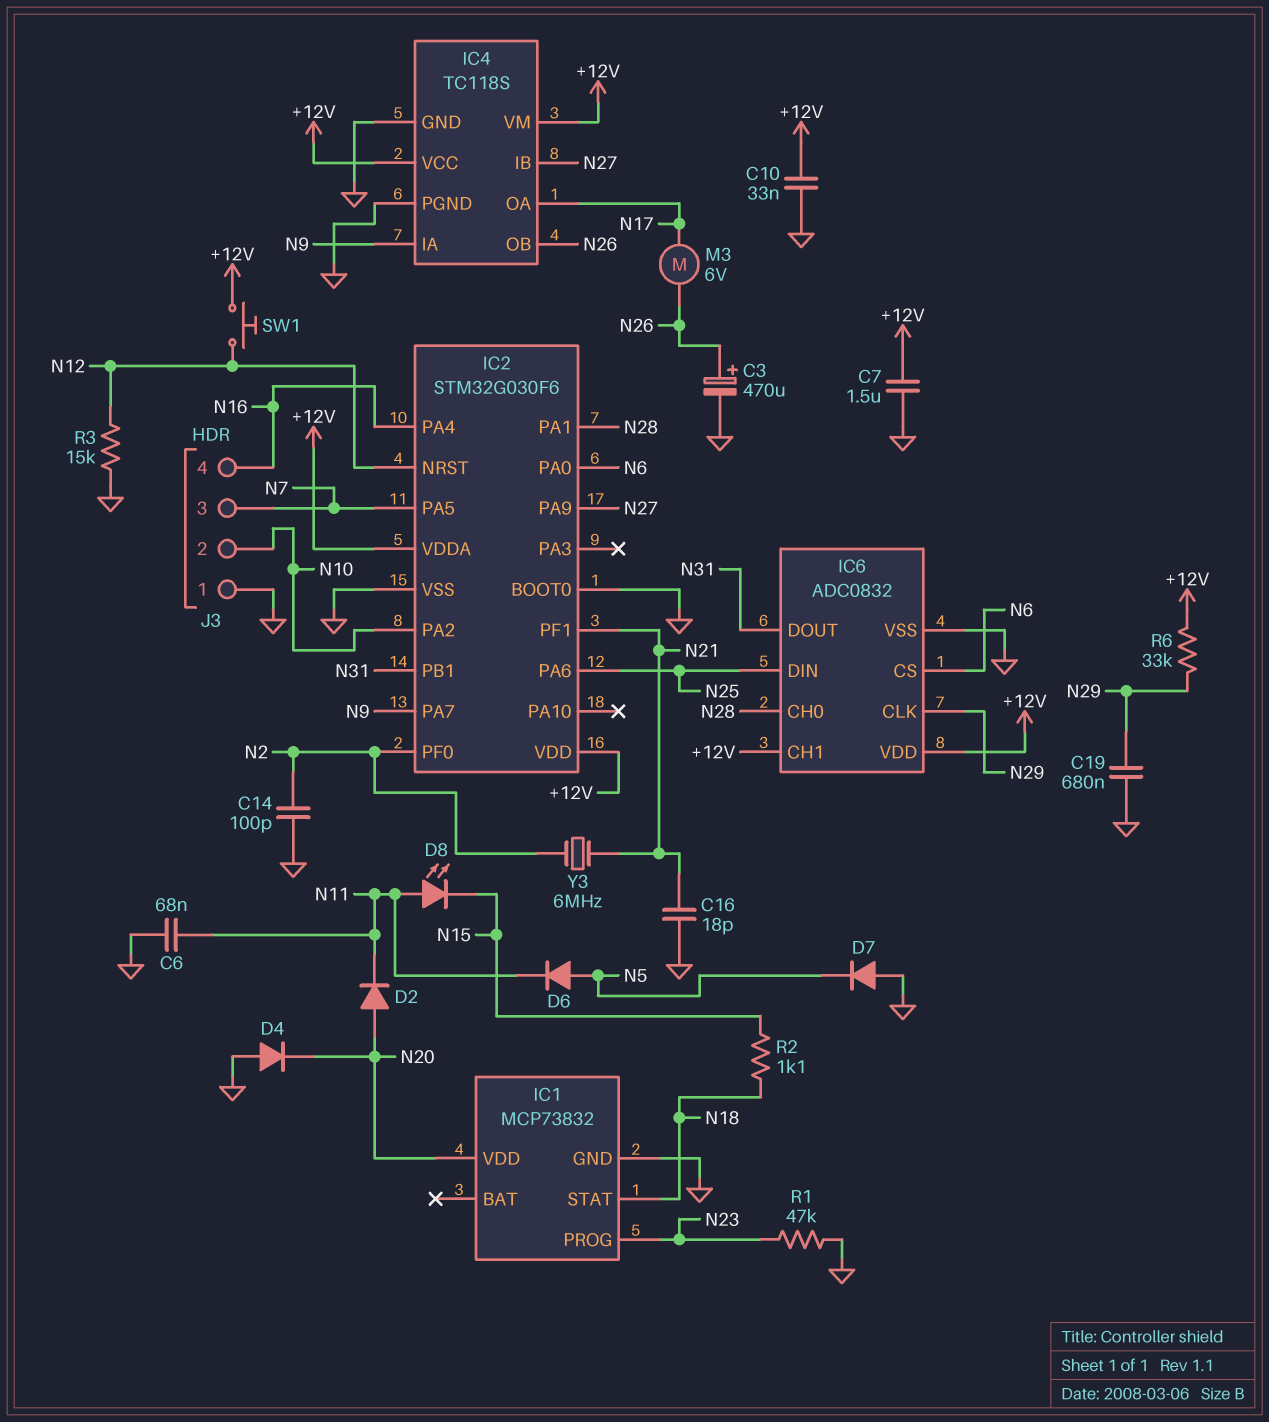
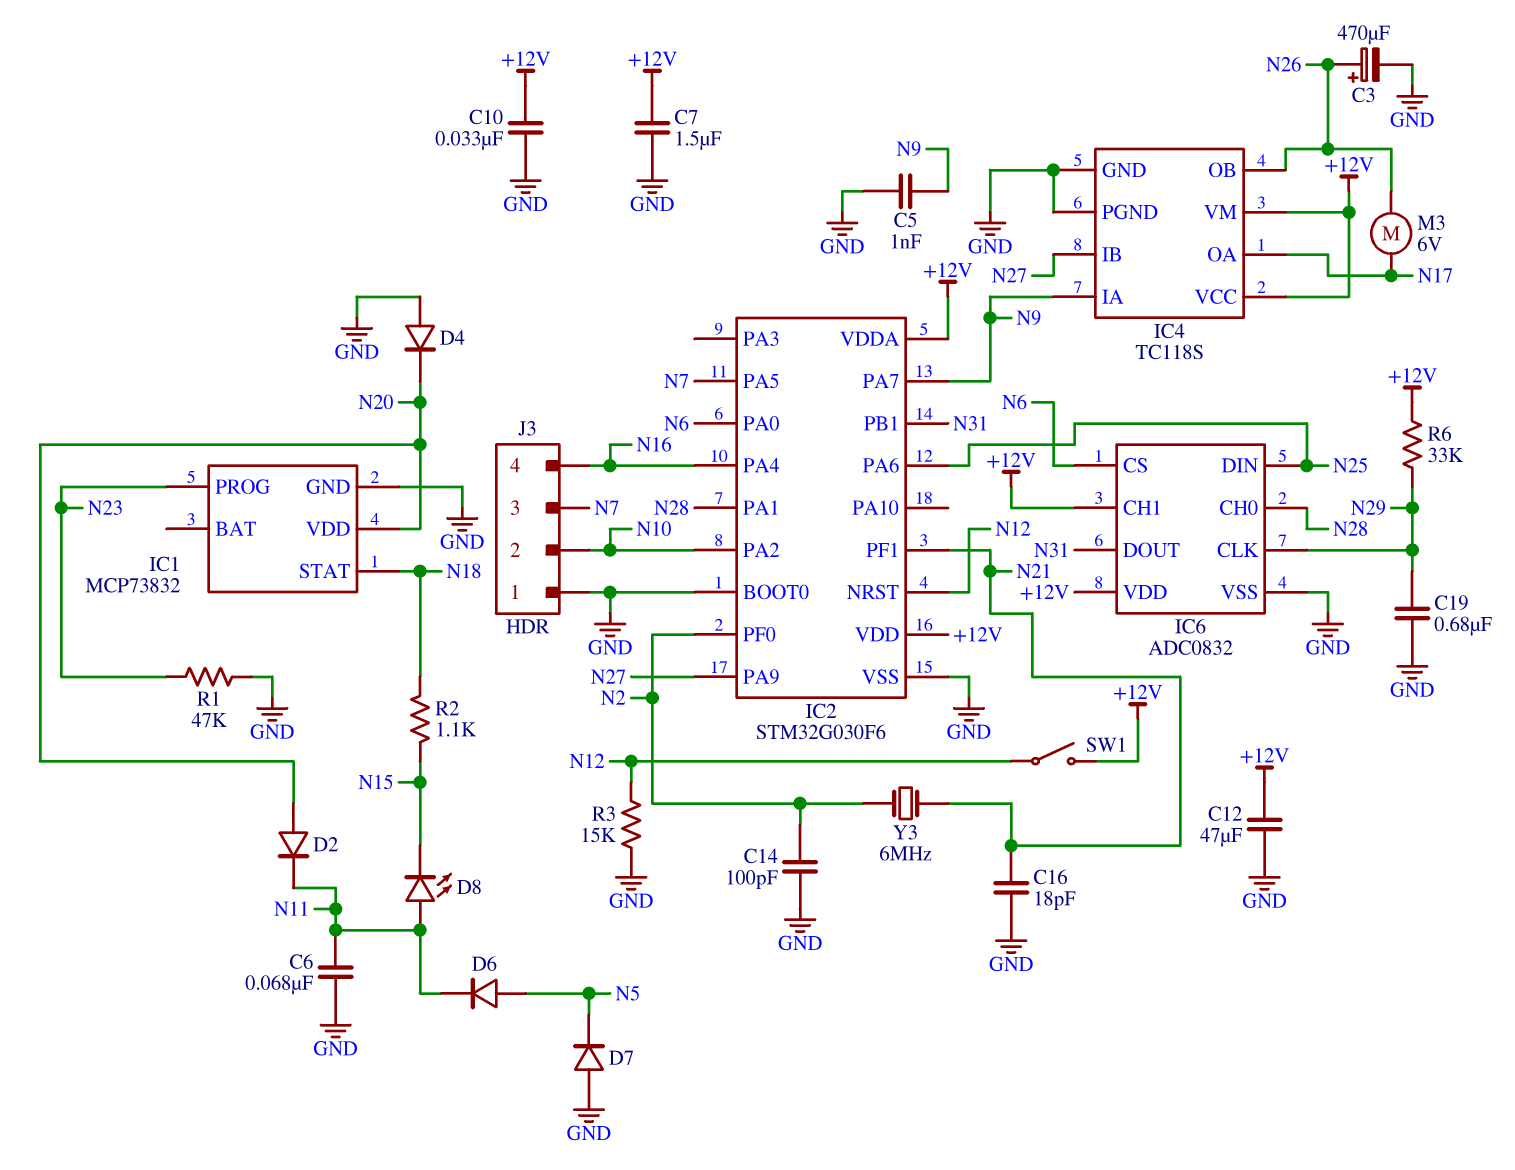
C5: none -> 1nF (GND, N9)
C12: none -> 47uF (+12V, GND)
SW1: button (+12V, N12) -> switch (+12V, N12)

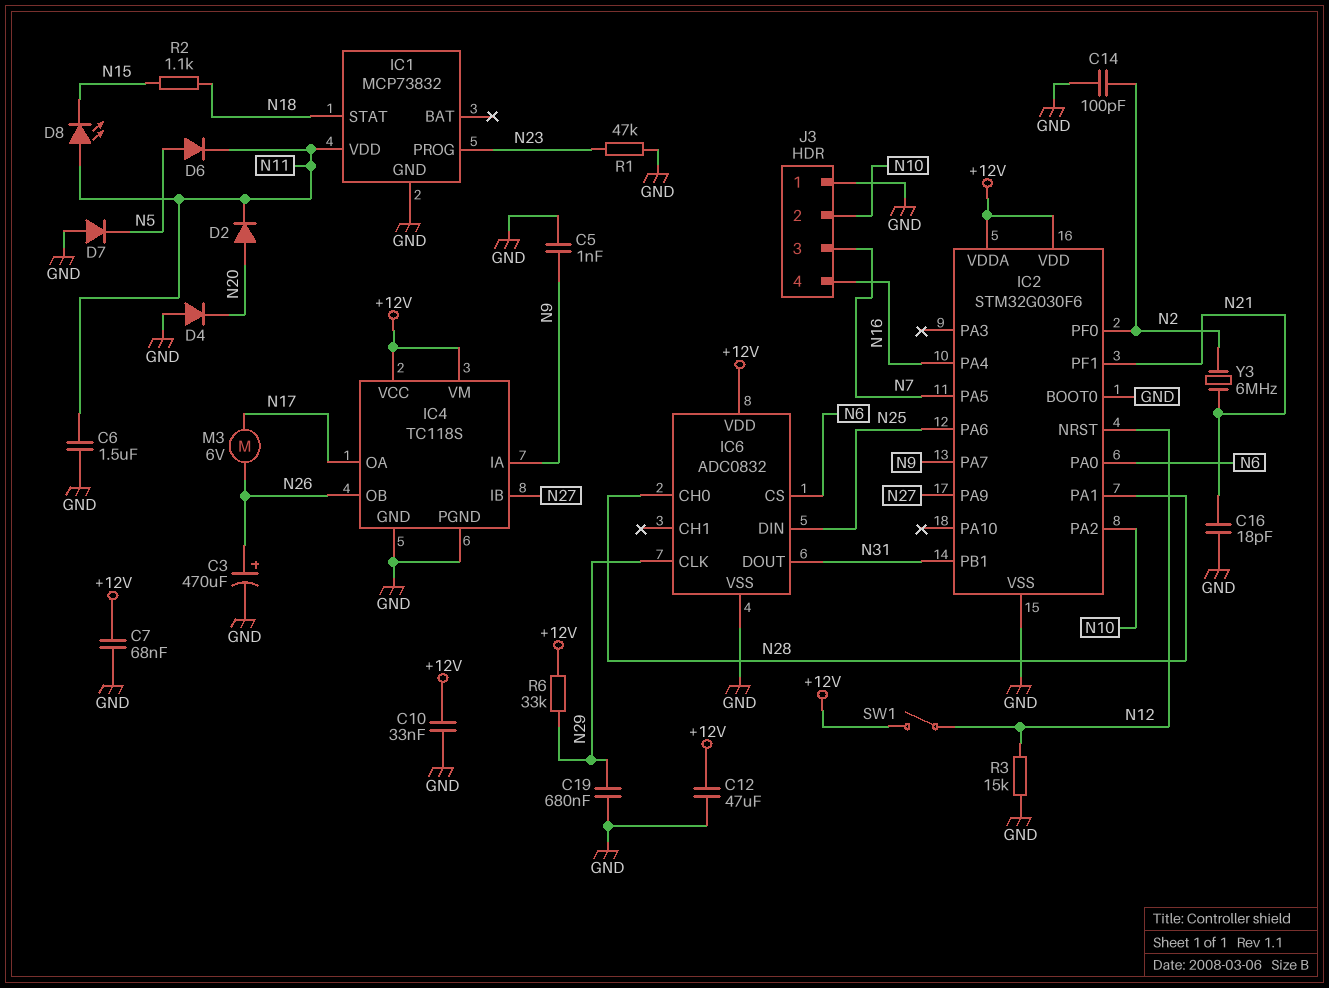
C6: 68nF (GND, N11) -> 1.5uF (GND, N11)
C7: 1.5uF (+12V, GND) -> 68nF (+12V, GND)
IC1 pin VDD: N20 -> N11
IC6 pin CH1: +12V -> none

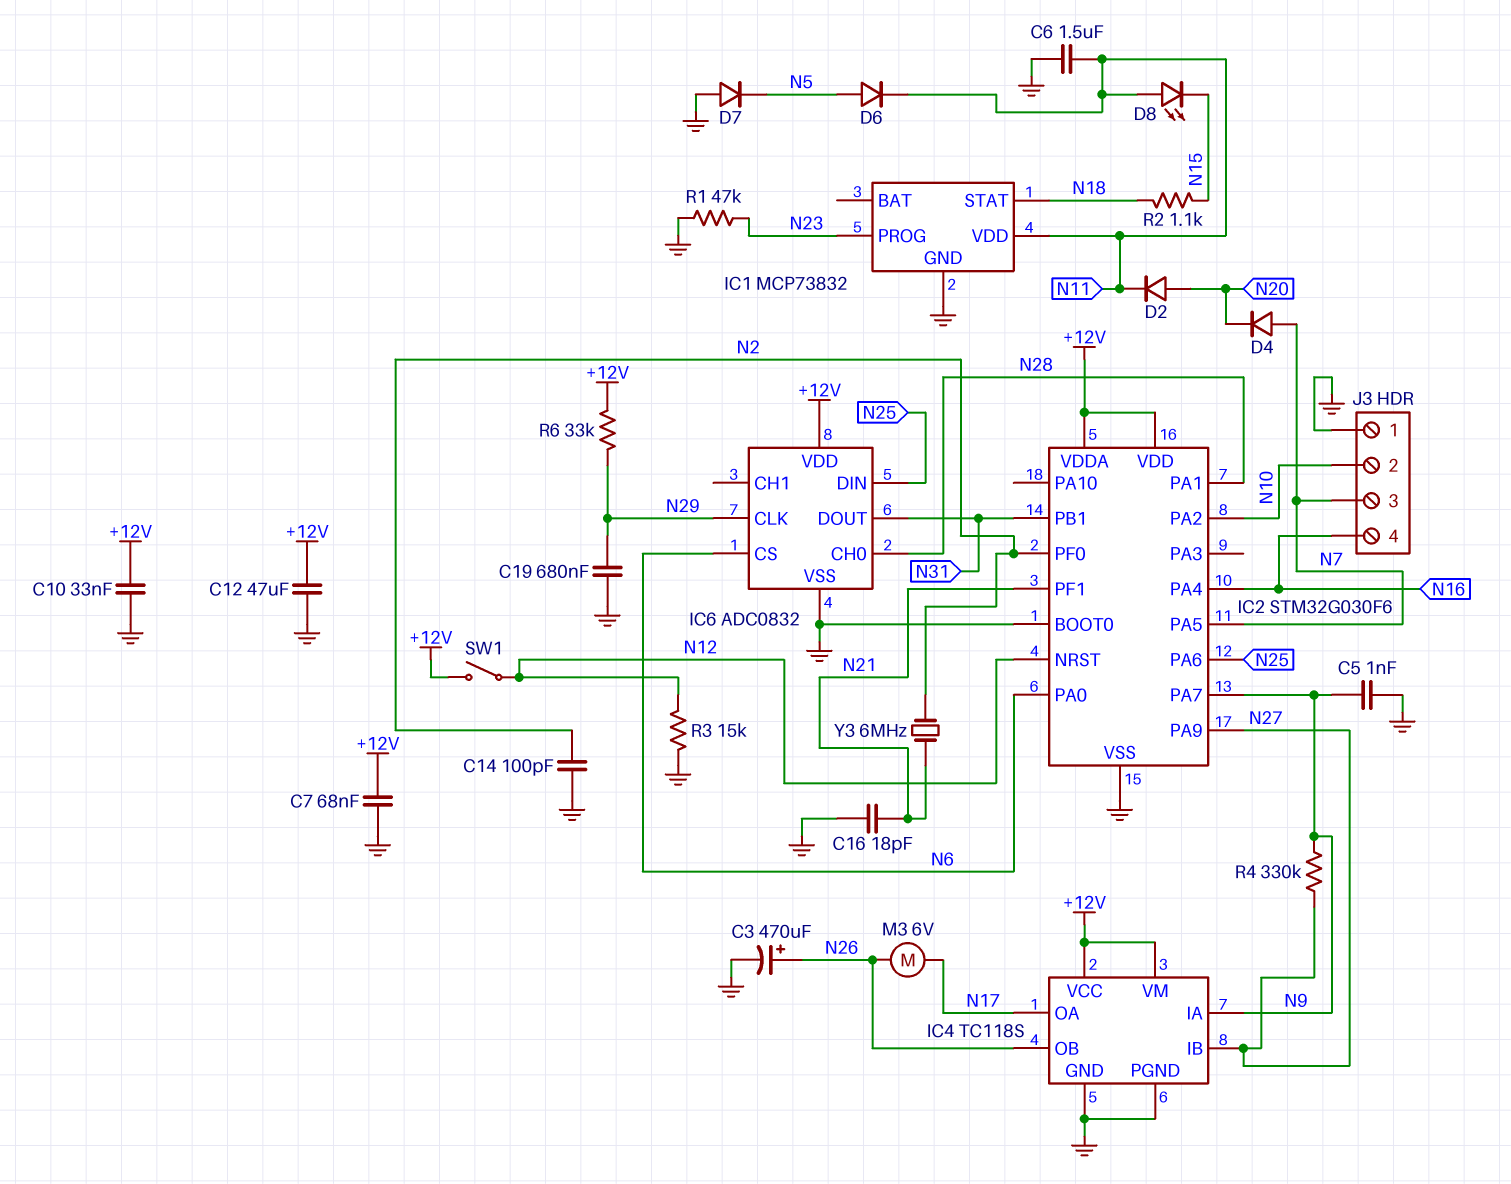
D4: diode (A GND, K N20) -> diode (A N7, K N20)
R4: none -> 330k (N9, N27)

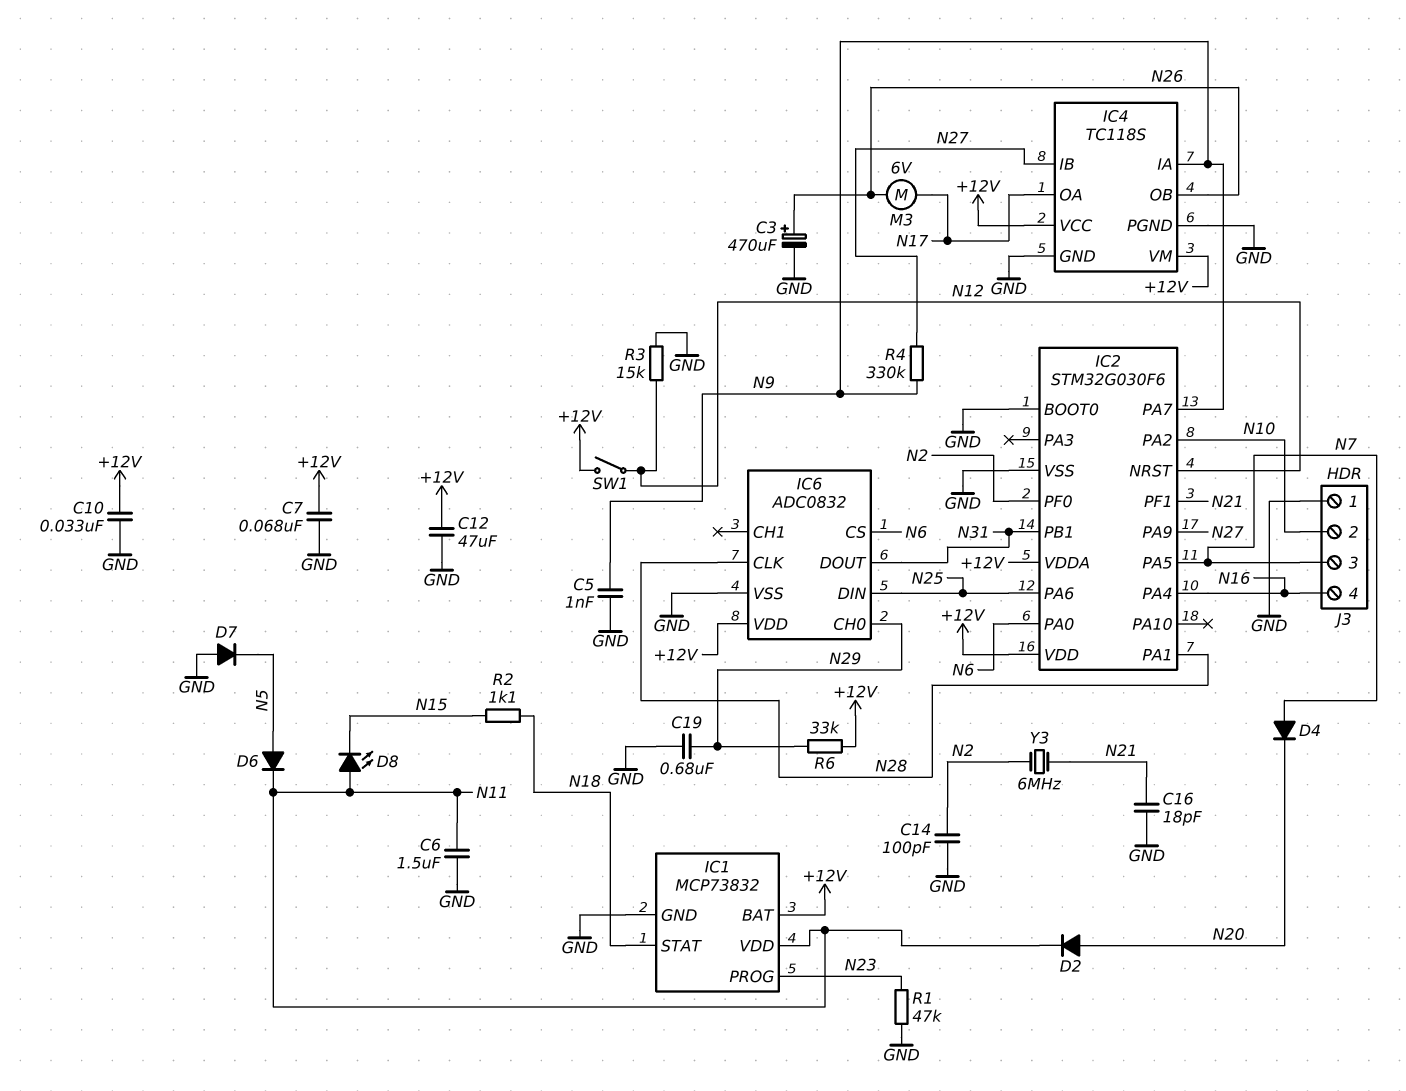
IC1 pin BAT: none -> +12V
IC6 pin CH0: N28 -> N29
IC6 pin CLK: N29 -> N28

